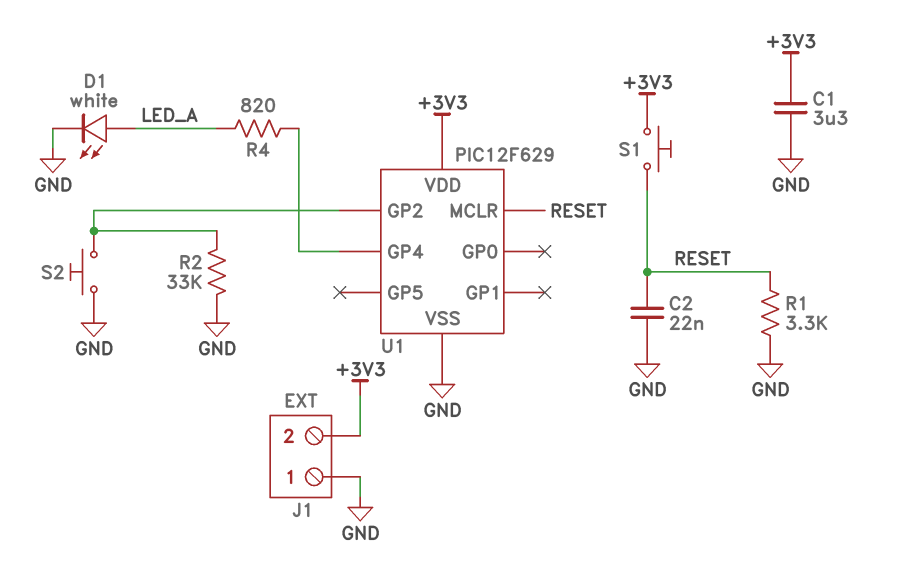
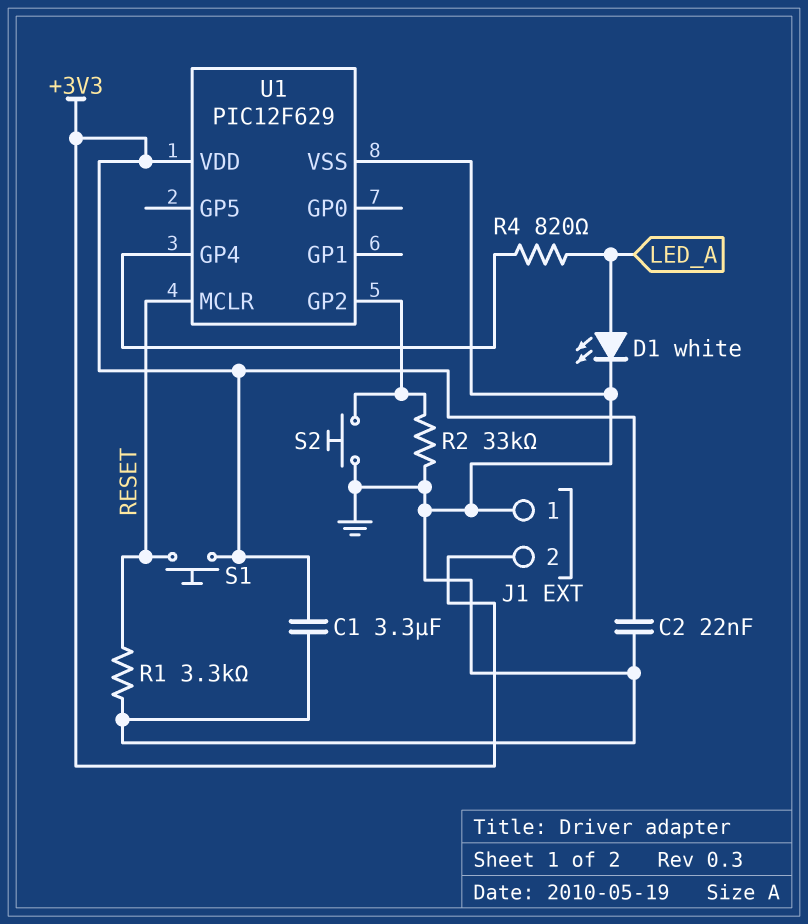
C2: 22nF (GND, RESET) -> 22nF (+3V3, GND)

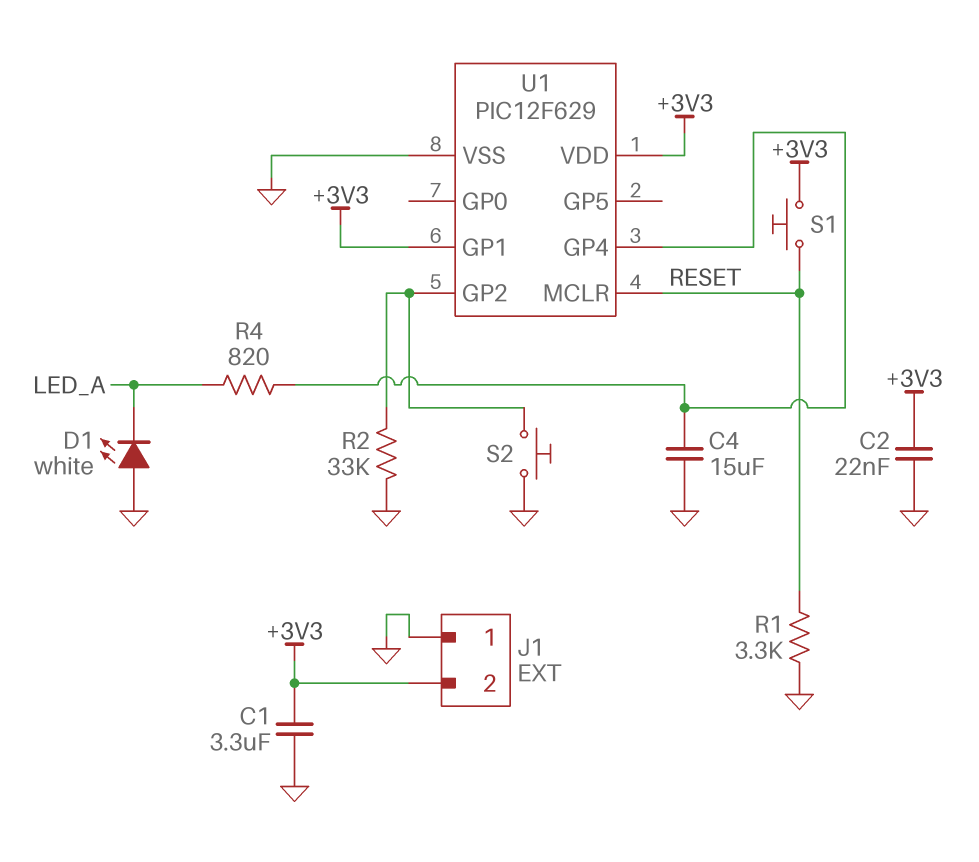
C4: none -> 15uF (GND, U1/GP4)
D1: LED white (A LED_A, K GND) -> LED white (A GND, K LED_A)
U1 pin GP1: none -> +3V3

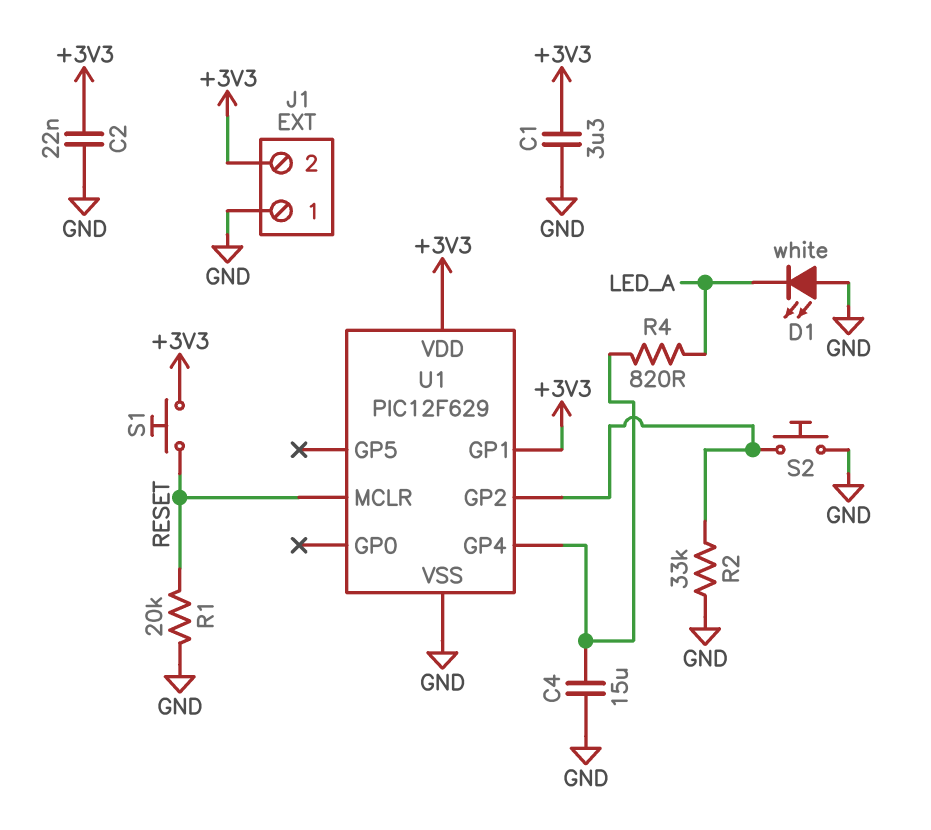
R1: 3.3k (GND, RESET) -> 20k (GND, RESET)

